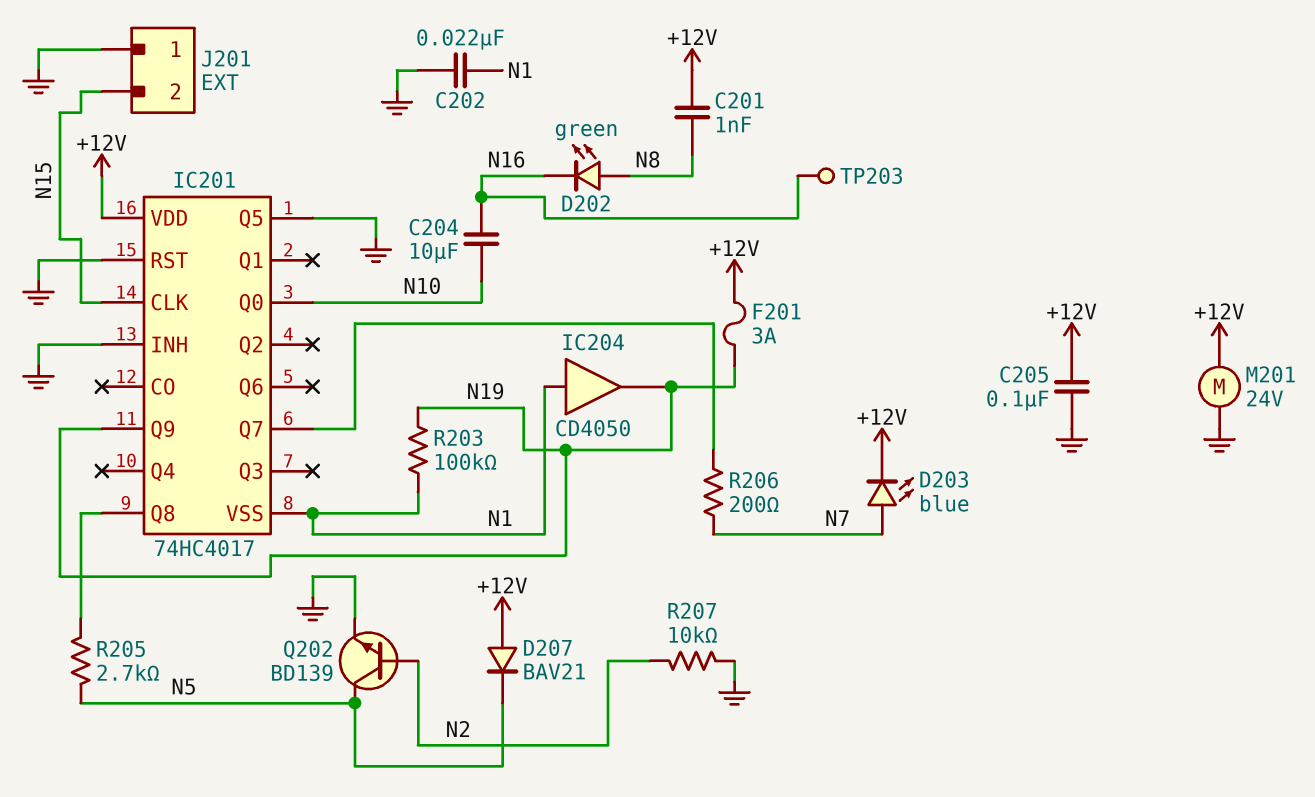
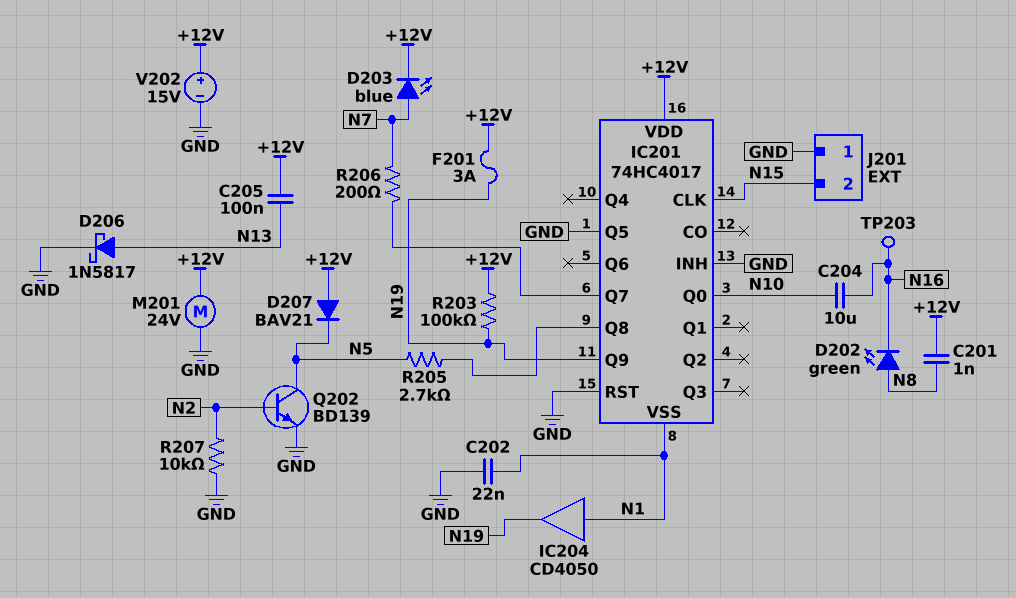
C205: 100nF (+12V, GND) -> 100nF (+12V, N13)
D206: none -> schottky 1N5817 (A N13, K GND)
R203: 100k (N1, N19) -> 100k (+12V, N19)
V202: none -> 15V (plus +12V, minus GND)

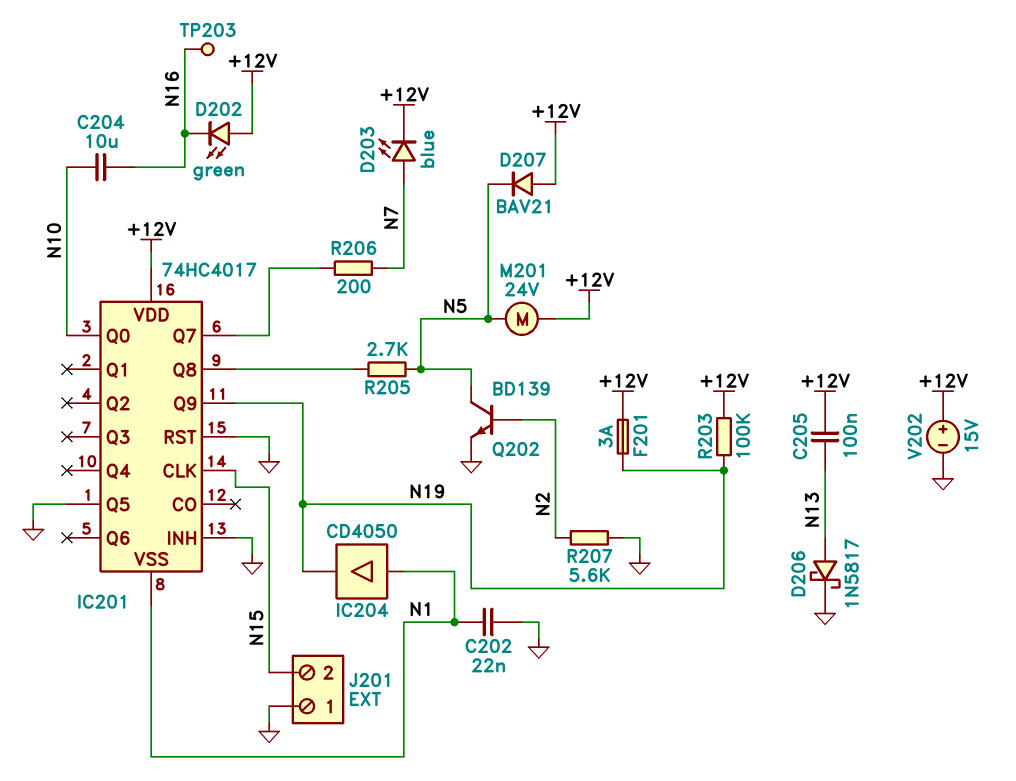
C201: 1nF (+12V, N8) -> none
D202: LED green (A N8, K N16) -> LED green (A +12V, K N16)
M201: motor 24V (+12V, GND) -> motor 24V (+12V, N5)
R207: 10k (GND, N2) -> 5.6k (GND, N2)

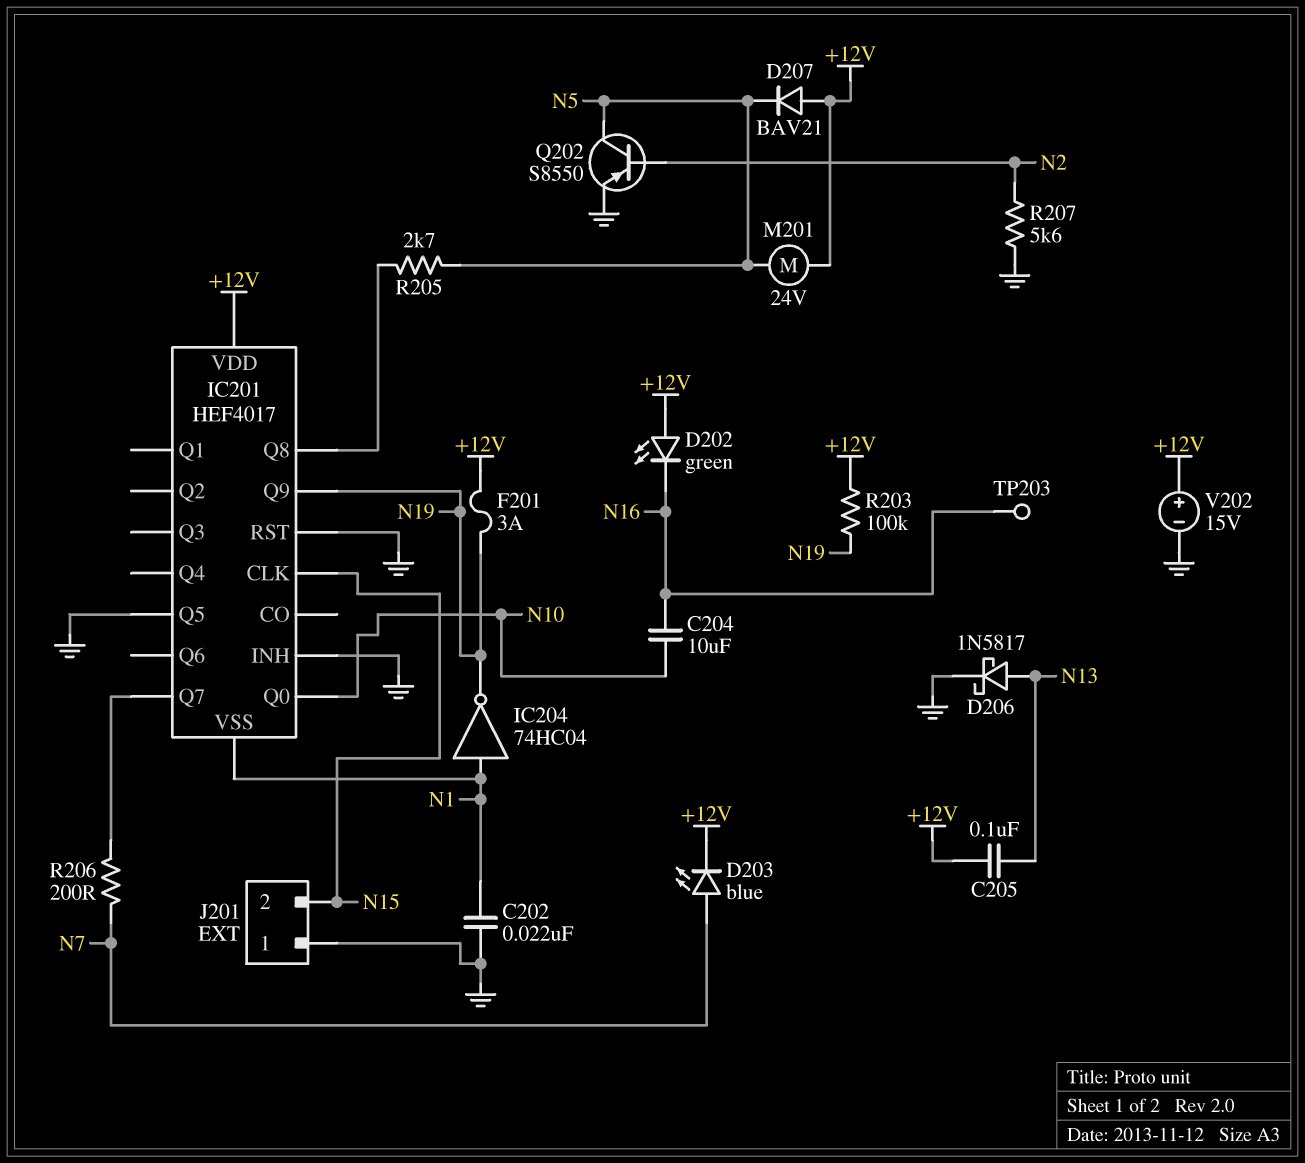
IC201: 74HC4017 -> HEF4017
IC204: buffer CD4050 (in N1, out N19) -> NOT 74HC04 (in N1, out N19)
Q202: NPN BD139 (B N2, C N5, E GND) -> PNP S8550 (B N2, C N5, E GND)

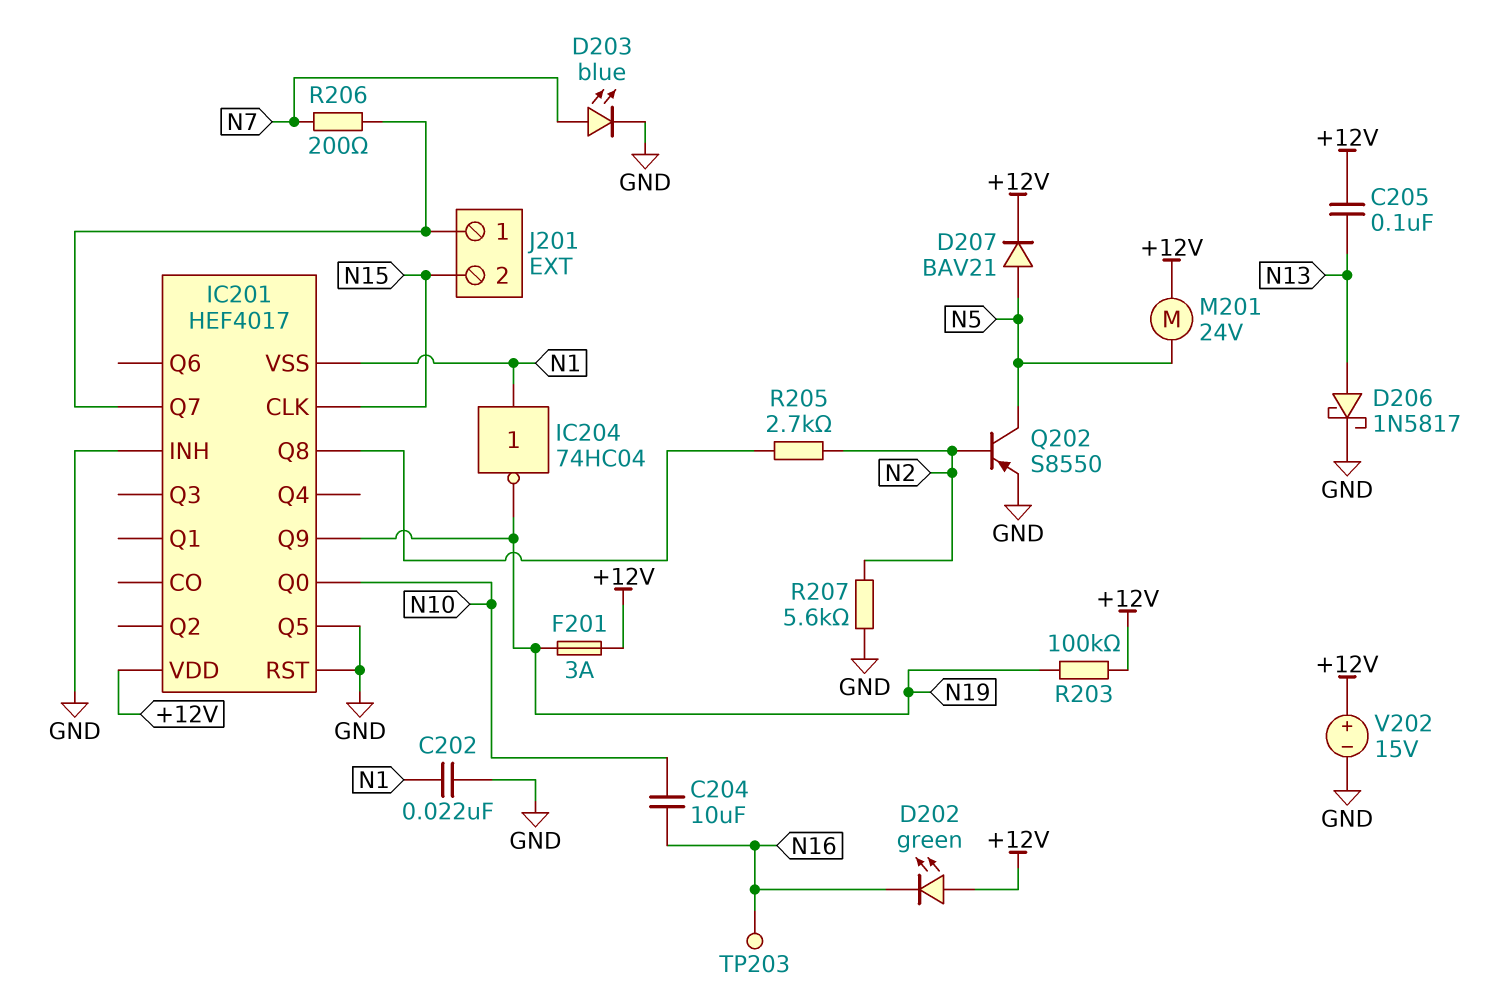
D203: LED blue (A N7, K +12V) -> LED blue (A N7, K GND)
D207: diode BAV21 (A +12V, K N5) -> diode BAV21 (A N5, K +12V)
J201 pin 1: GND -> IC201/Q7
R205: 2.7k (IC201/Q8, N5) -> 2.7k (IC201/Q8, N2)

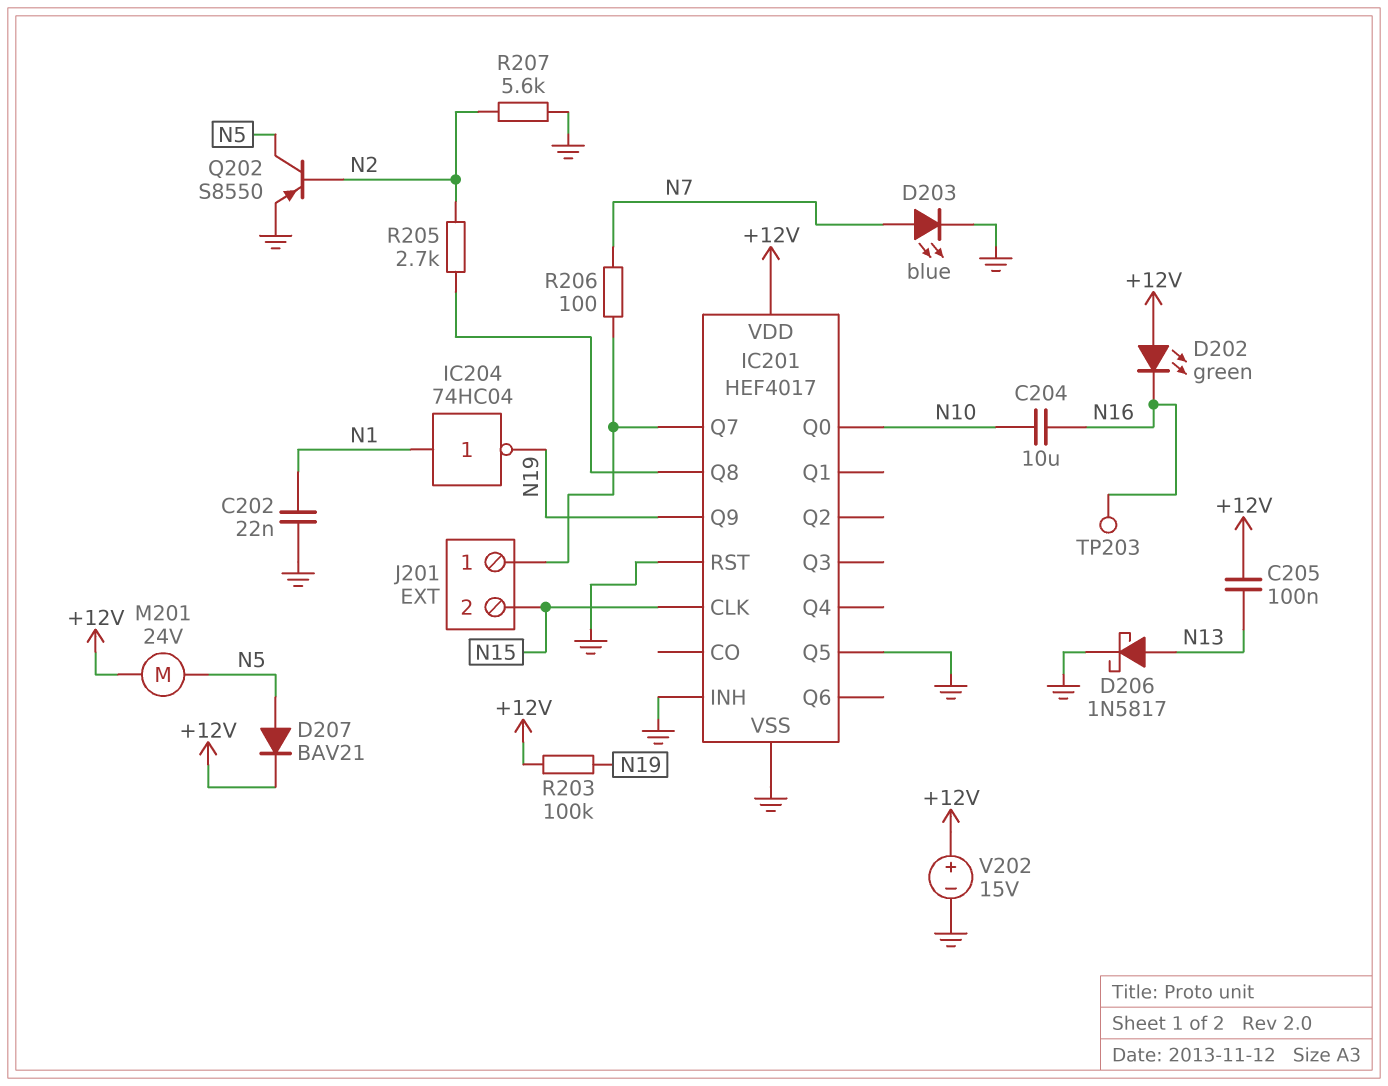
F201: 3A (+12V, N19) -> none
IC201 pin VSS: N1 -> GND
R206: 200 (IC201/Q7, N7) -> 100 (IC201/Q7, N7)

